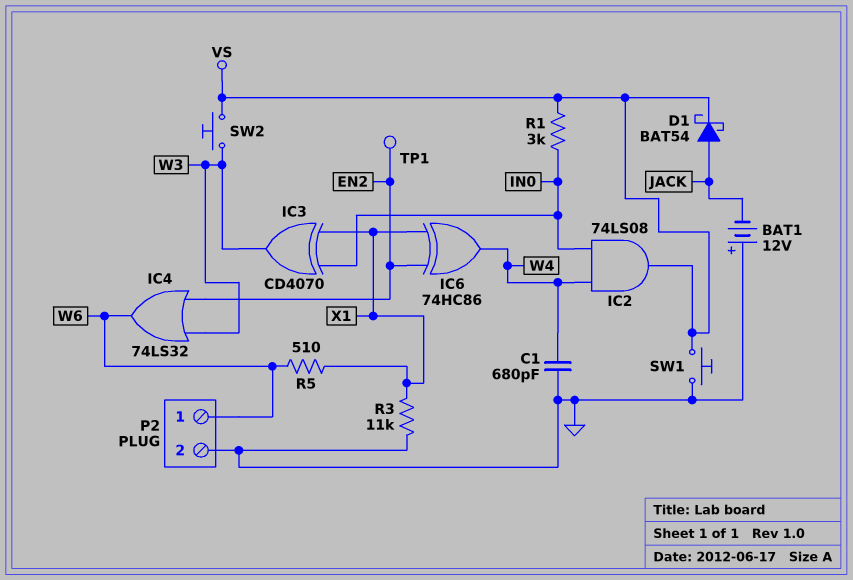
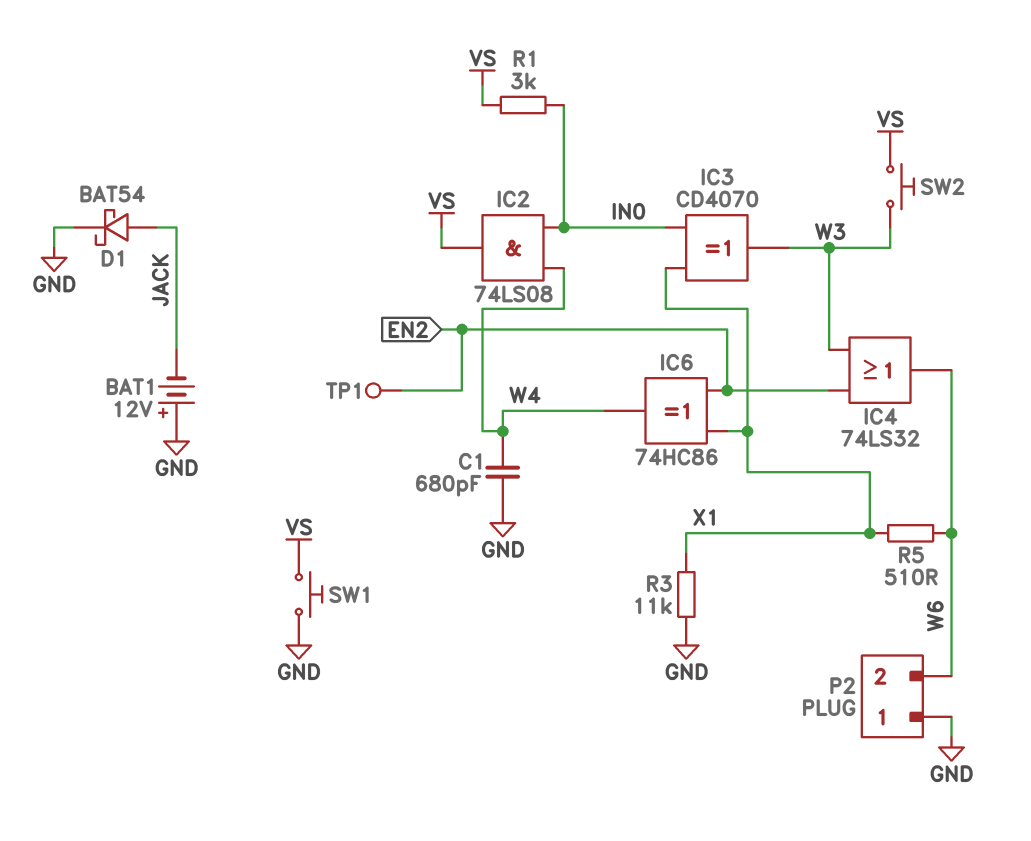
D1: schottky BAT54 (A JACK, K VS) -> schottky BAT54 (A JACK, K GND)
P2 pin 1: W6 -> GND
P2 pin 2: GND -> W6

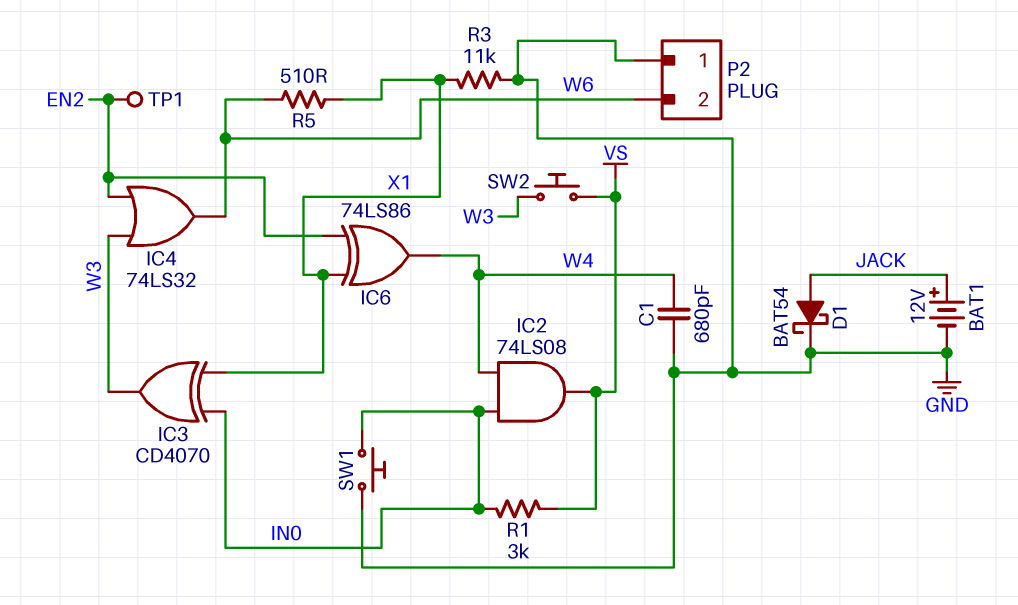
BAT1: 12V (plus GND, minus JACK) -> 12V (plus JACK, minus GND)
IC6: XOR 74HC86 (in EN2, in X1, out W4) -> XOR 74LS86 (in EN2, in X1, out W4)
SW1: button (GND, VS) -> button (GND, IN0)

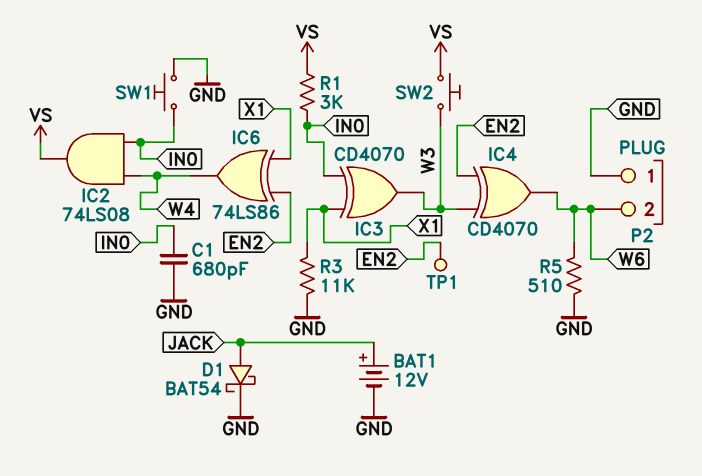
C1: 680pF (GND, W4) -> 680pF (GND, IN0)
IC4: OR 74LS32 (in EN2, in W3, out W6) -> XOR CD4070 (in EN2, in W3, out W6)
R5: 510 (W6, X1) -> 510 (GND, W6)

